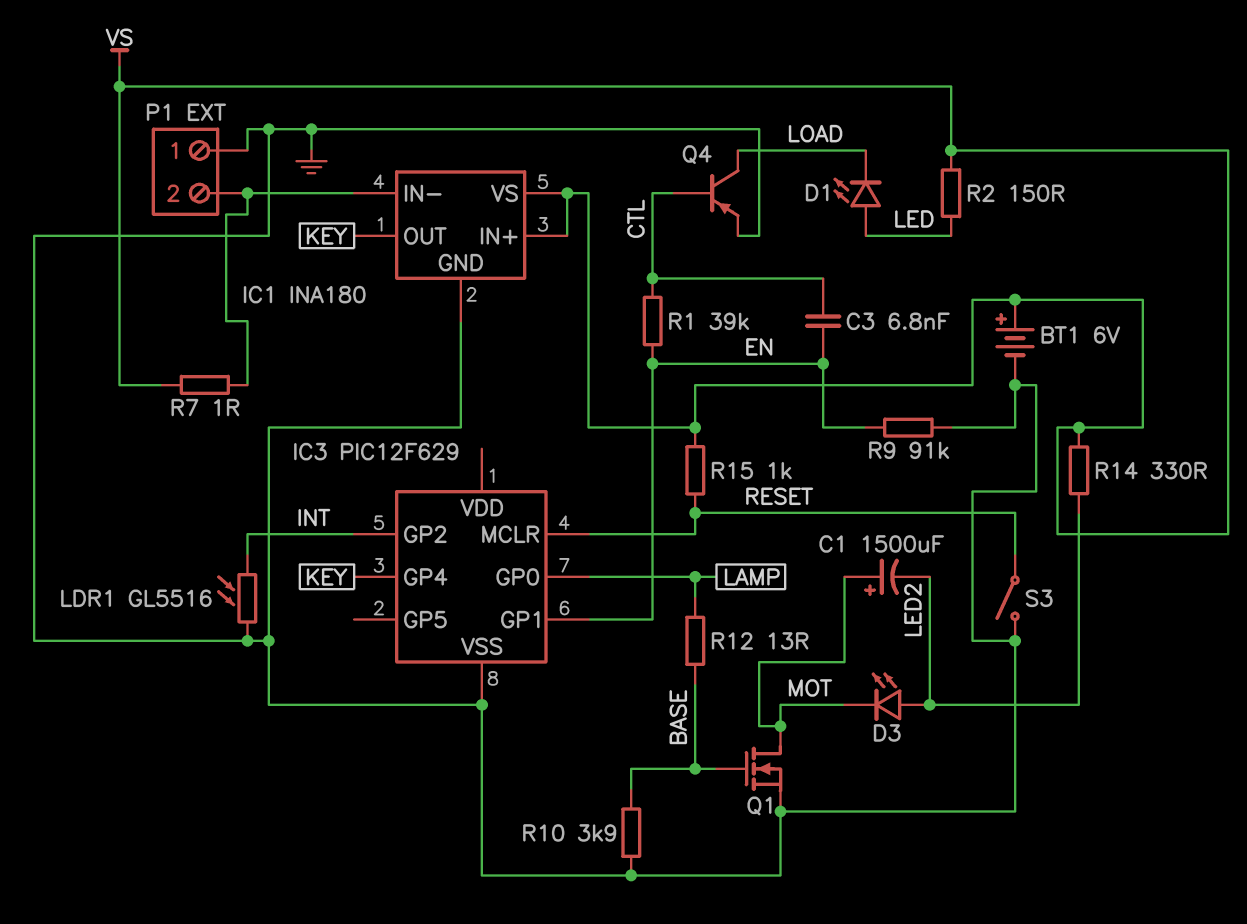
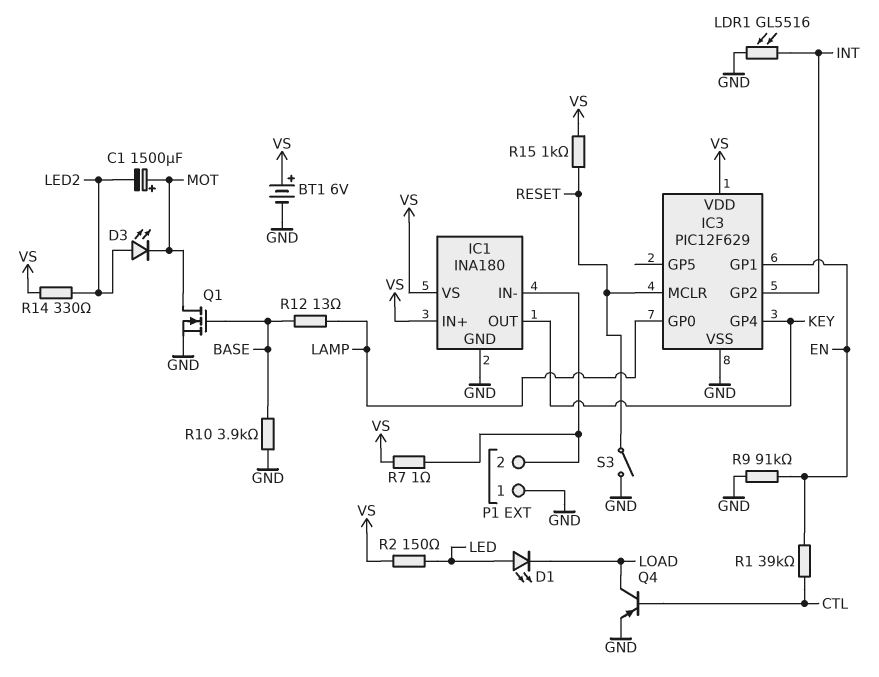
C3: 6.8nF (CTL, EN) -> none
IC3 pin VDD: none -> VS

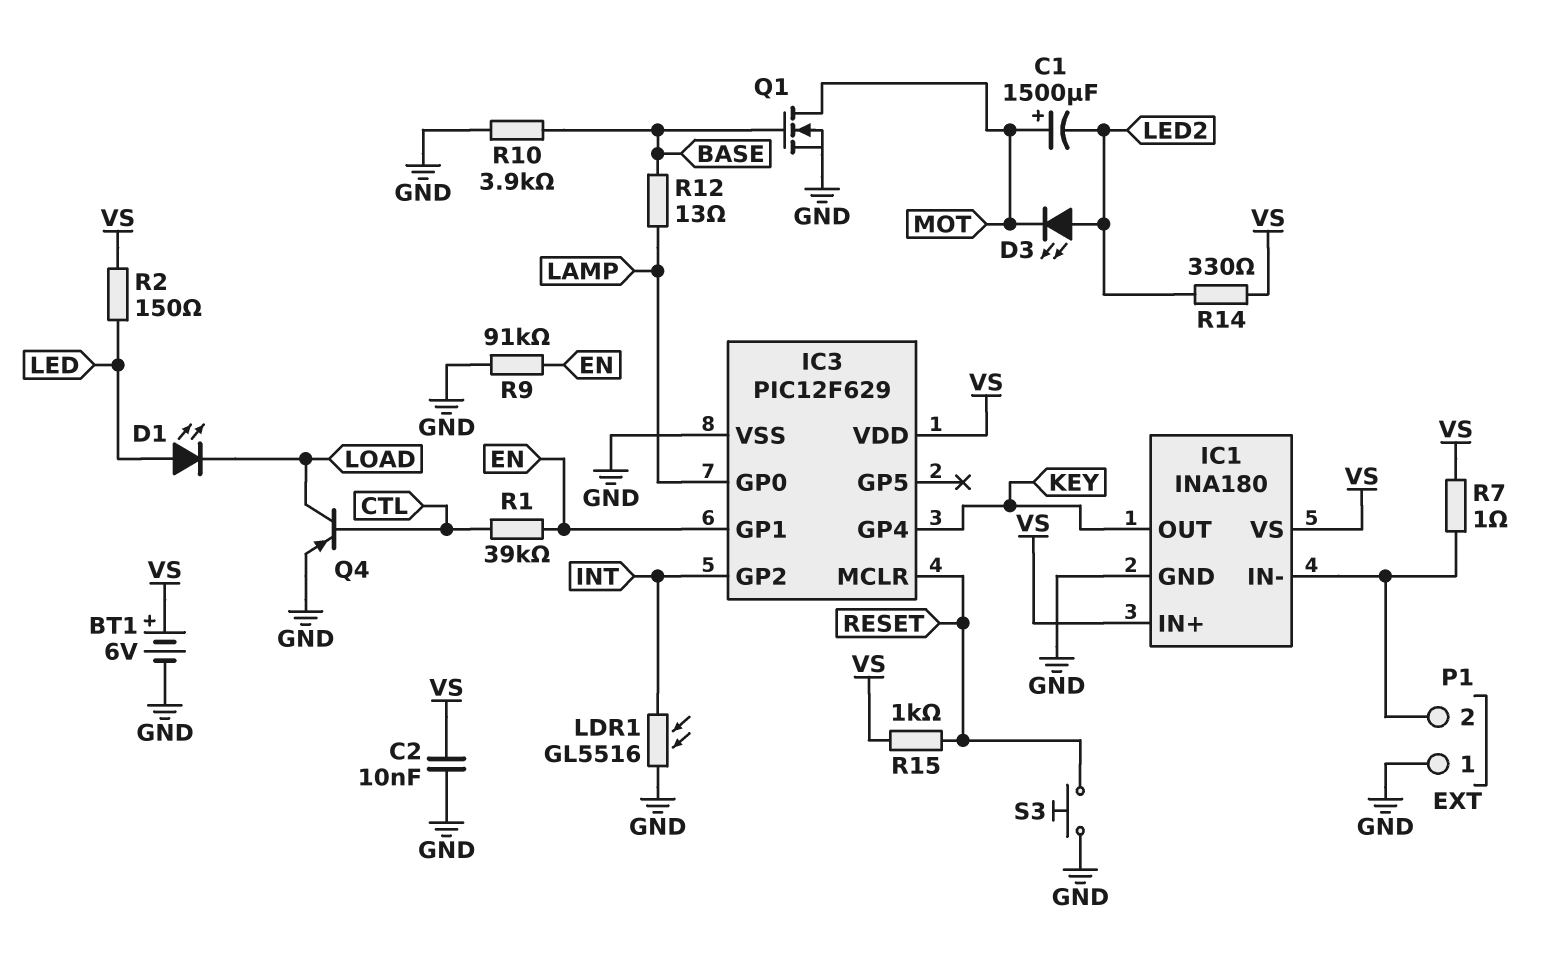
C2: none -> 10nF (GND, VS)
S3: switch (GND, RESET) -> button (GND, RESET)

